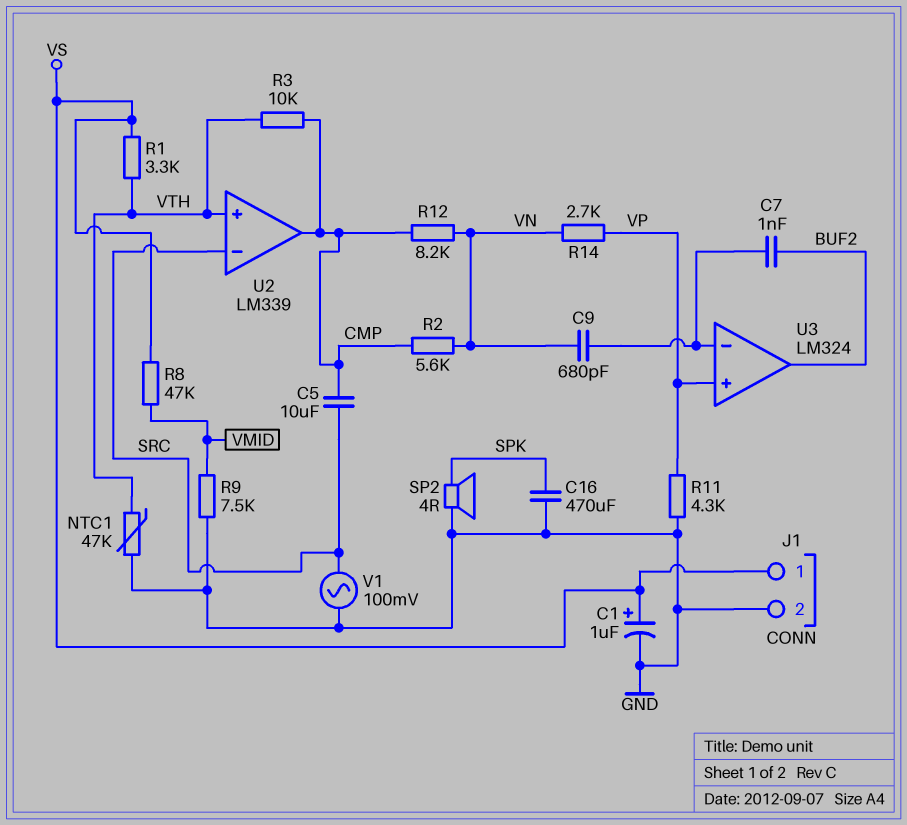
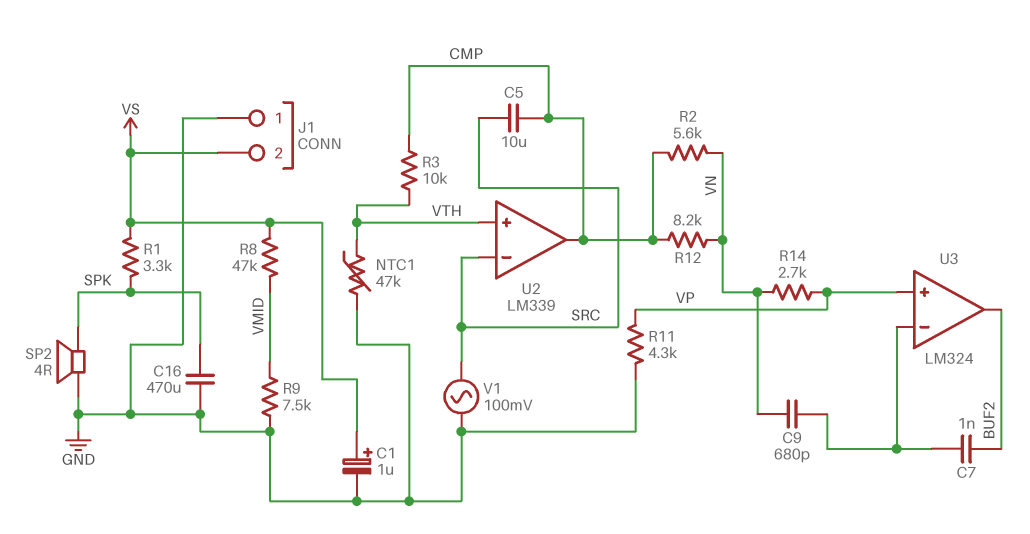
J1 pin 1: VS -> GND
J1 pin 2: GND -> VS
R1: 3.3k (VS, VTH) -> 3.3k (SPK, VS)

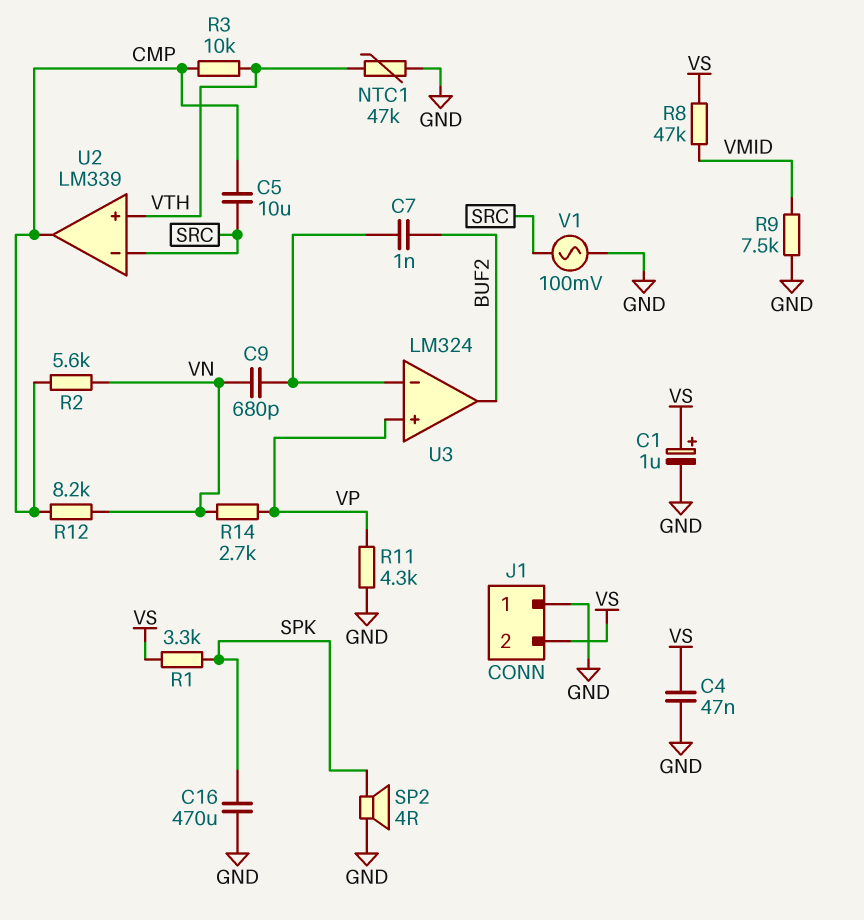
C4: none -> 47nF (GND, VS)

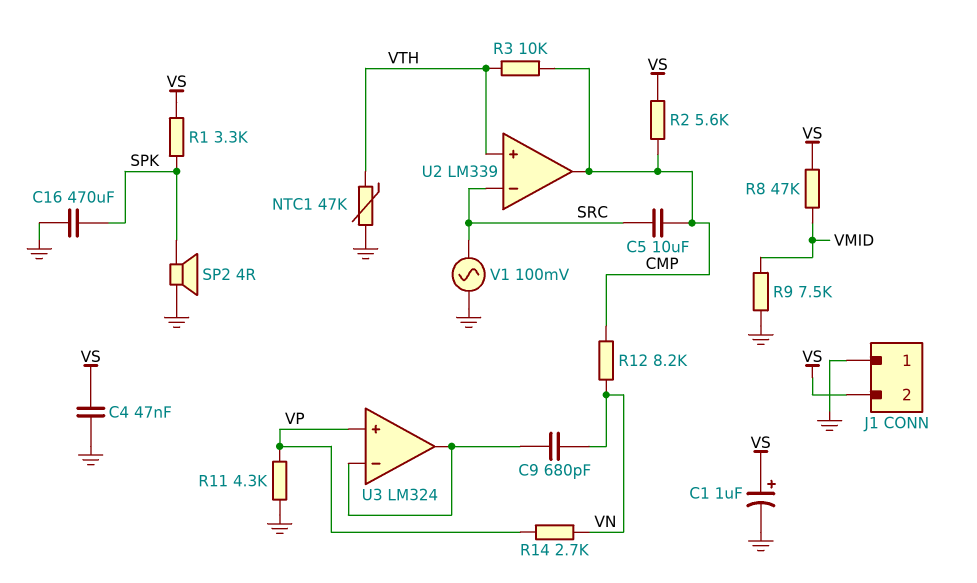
C7: 1nF (BUF2, U3/in-) -> none
R2: 5.6k (CMP, VN) -> 5.6k (CMP, VS)
U3 pin out: BUF2 -> U3/in-

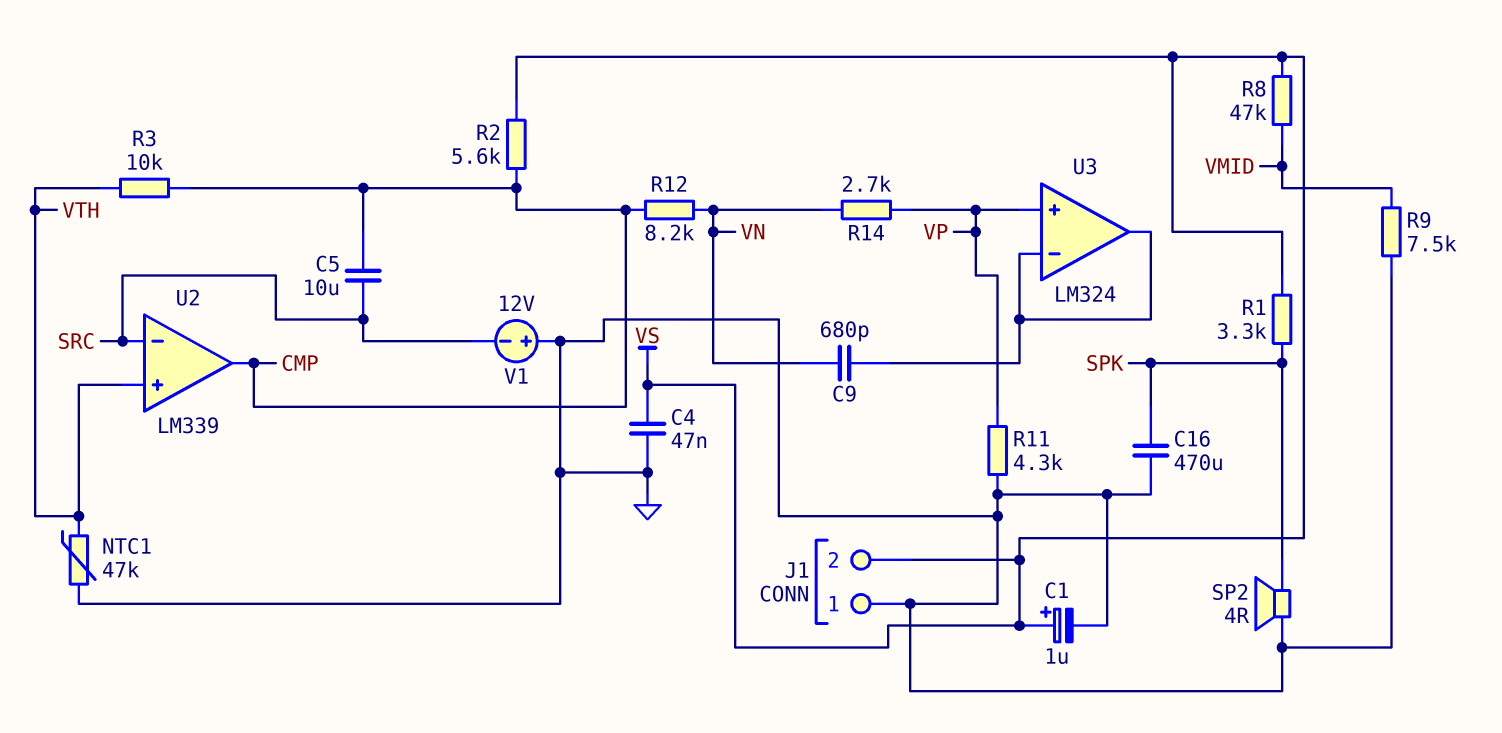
V1: AC 100mV (GND, SRC) -> 12V (plus GND, minus SRC)

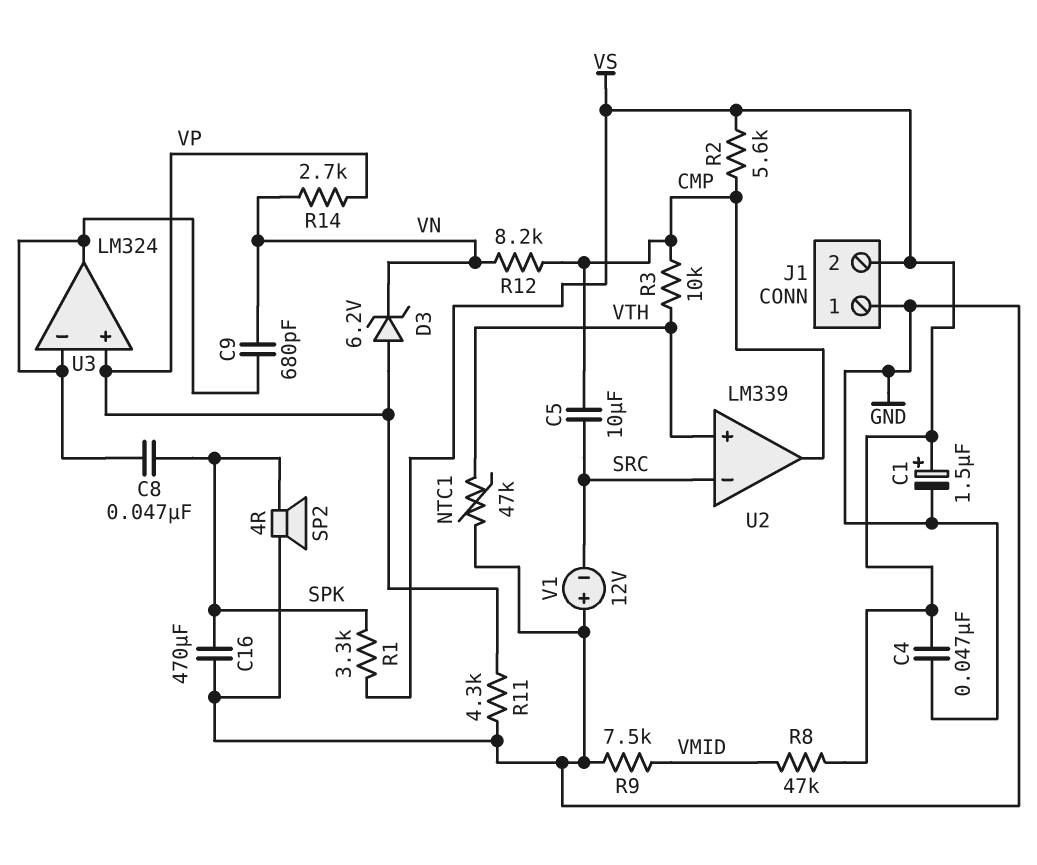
C1: 1uF (plus VS, minus GND) -> 1.5uF (plus VS, minus GND)
C8: none -> 47nF (SPK, U3/in-)
D3: none -> zener 6.2V (A VP, K VN)

